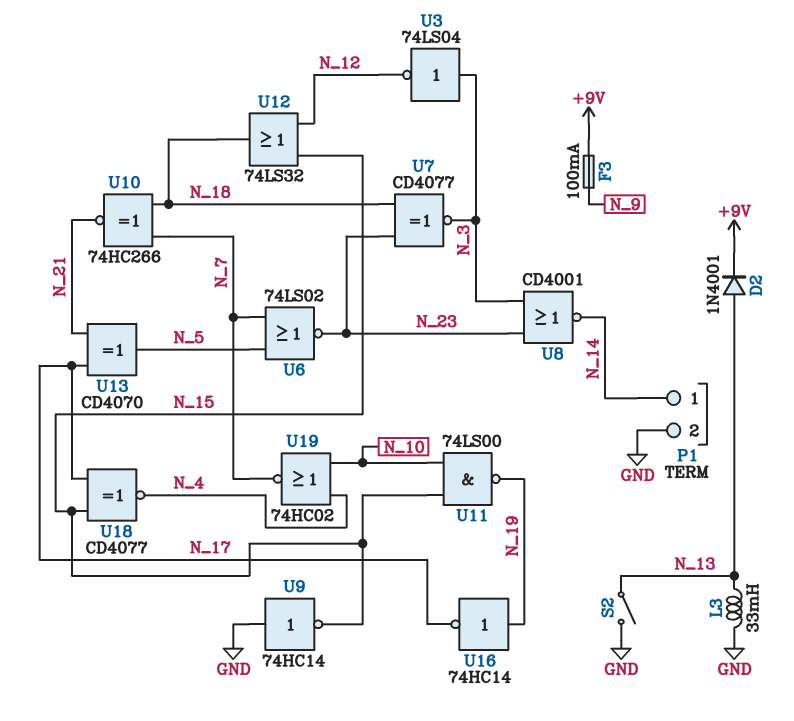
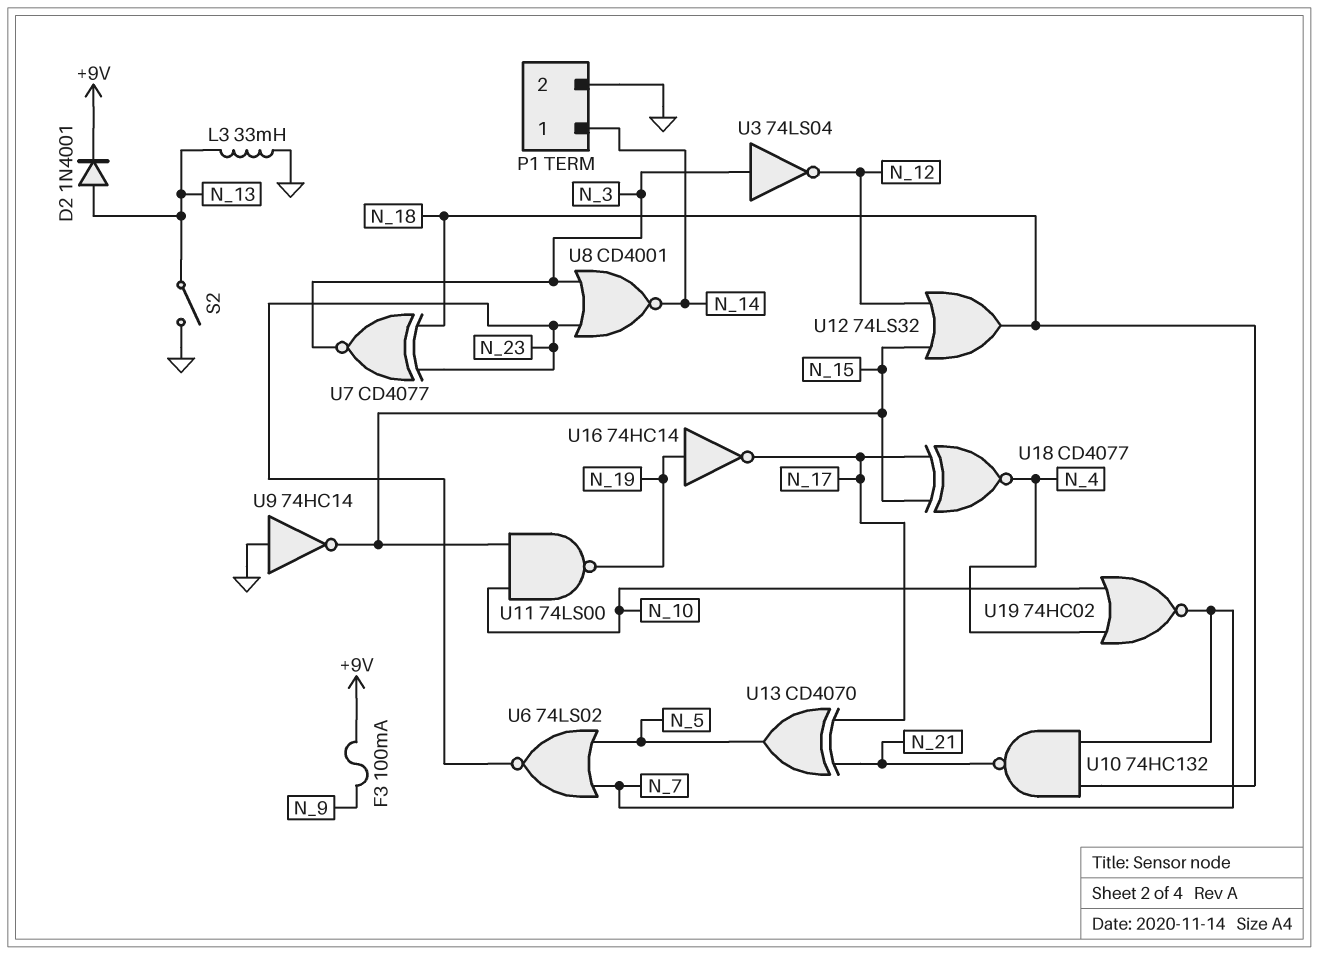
U10: XNOR 74HC266 (in N_7, in N_18, out N_21) -> NAND 74HC132 (in N_7, in N_18, out N_21)

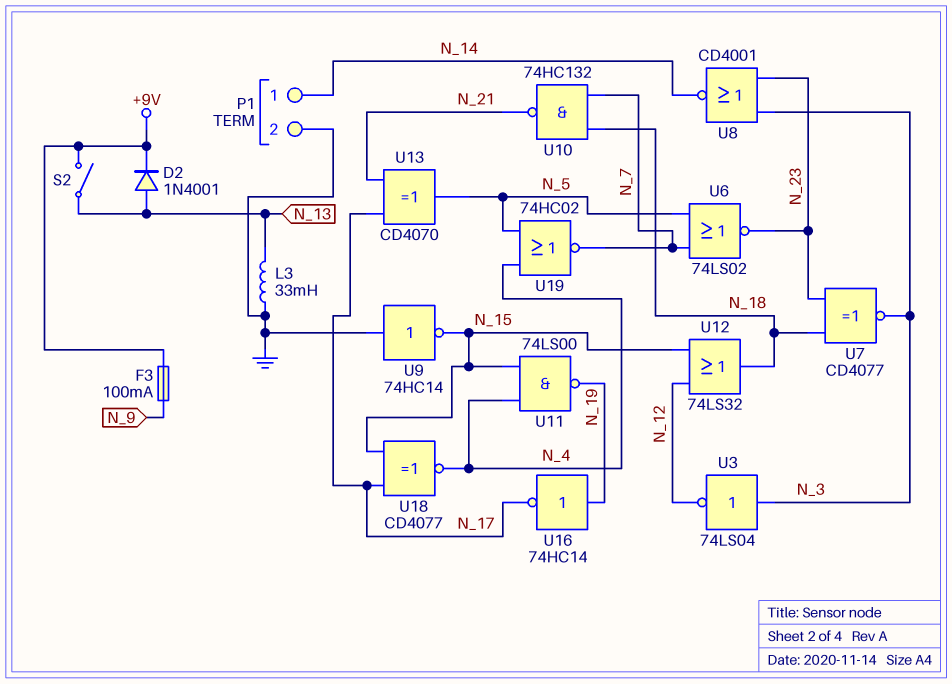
S2: switch (GND, N_13) -> switch (+9V, N_13)
U11: NAND 74LS00 (in N_10, in N_15, out N_19) -> NAND 74LS00 (in N_4, in N_15, out N_19)
U19: NOR 74HC02 (in N_4, in N_10, out N_7) -> NOR 74HC02 (in N_4, in N_5, out N_7)

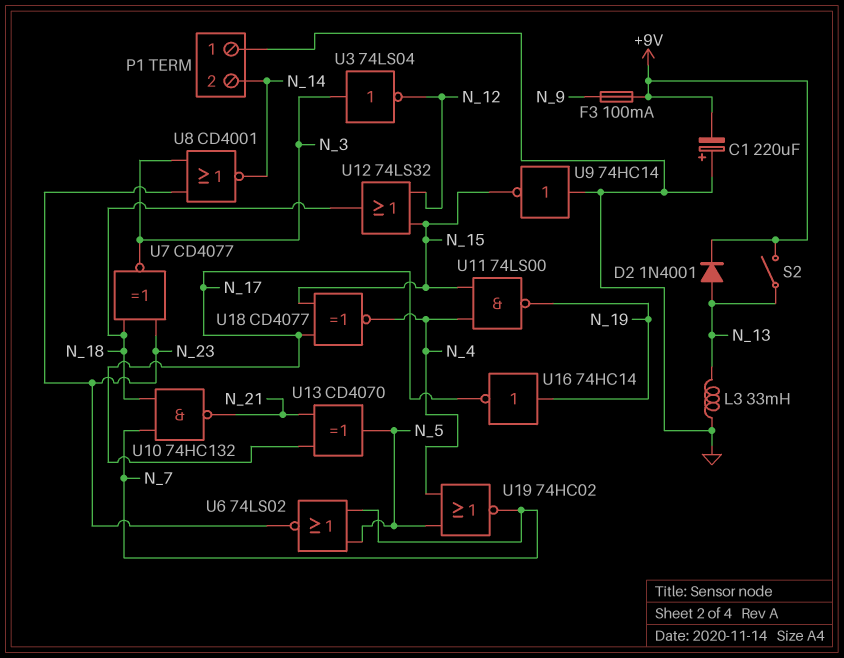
C1: none -> 220uF (plus GND, minus +9V)
P1 pin 1: N_14 -> GND
P1 pin 2: GND -> N_14

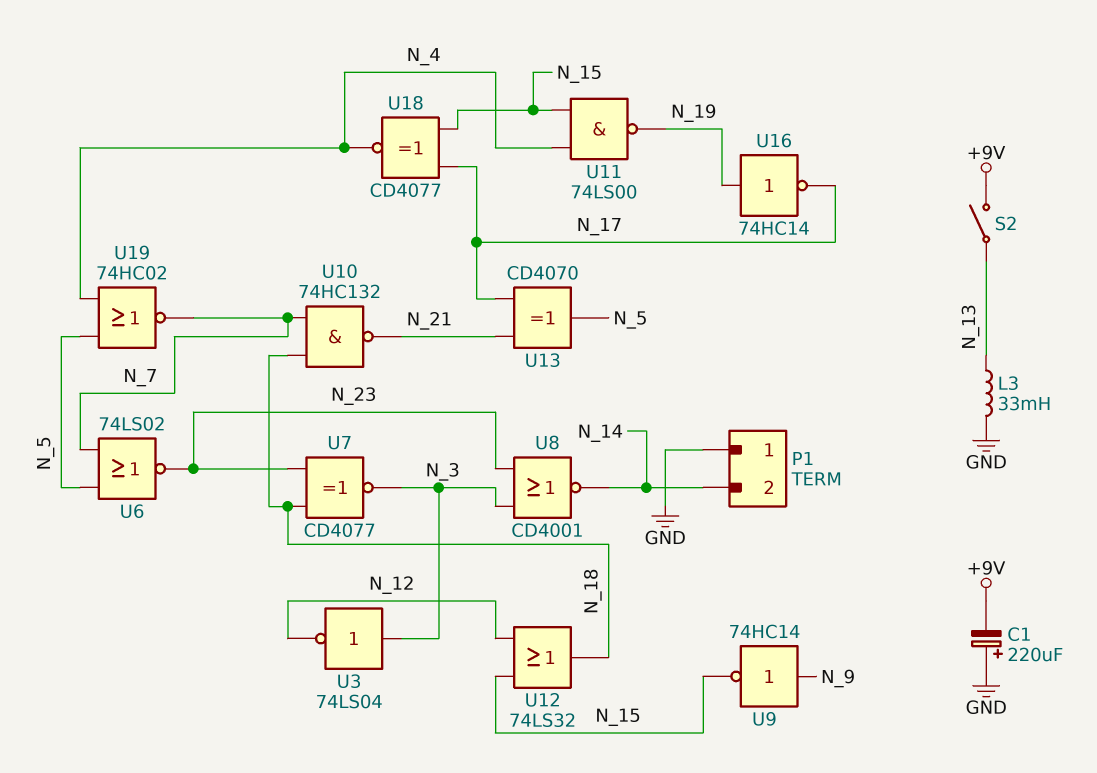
D2: diode 1N4001 (A N_13, K +9V) -> none
F3: 100mA (+9V, N_9) -> none
U9: NOT 74HC14 (in GND, out N_15) -> NOT 74HC14 (in N_9, out N_15)

